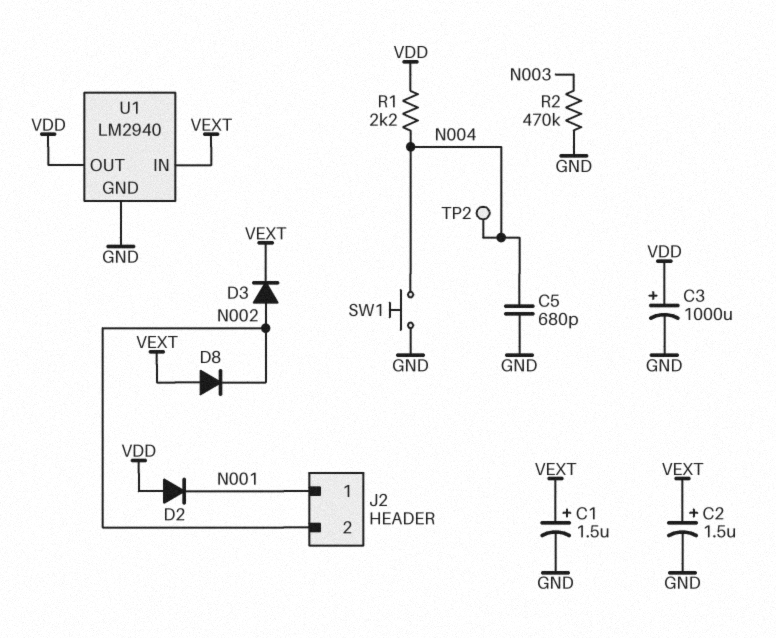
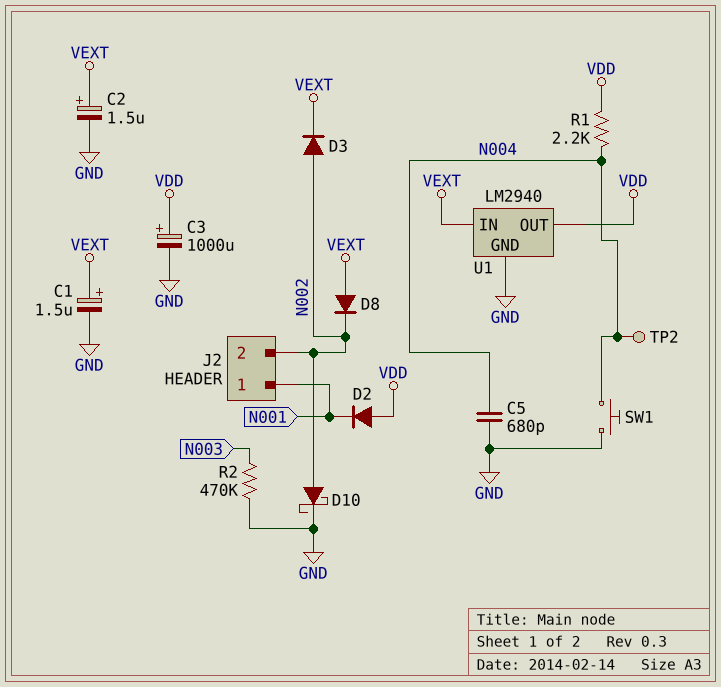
D10: none -> schottky (A N002, K GND)

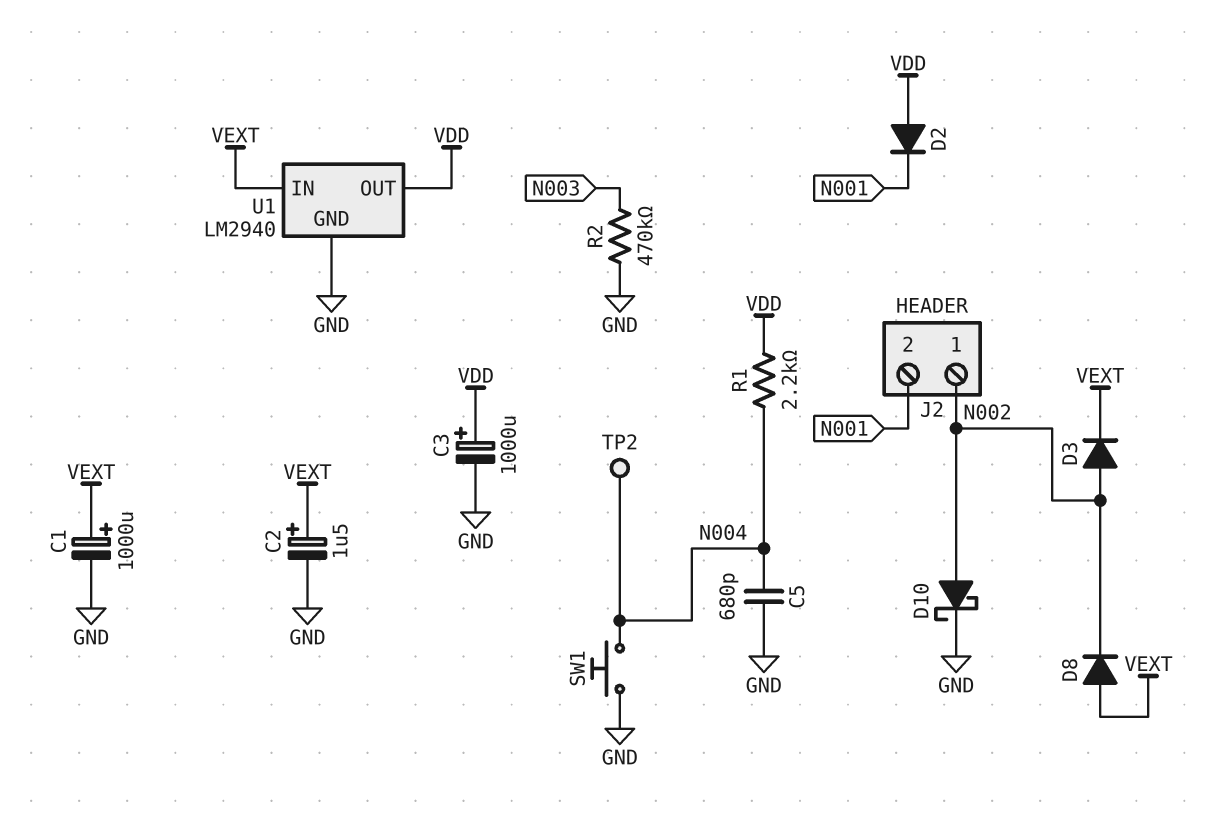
C1: 1.5uF (plus VEXT, minus GND) -> 1000uF (plus VEXT, minus GND)
J2 pin 1: N001 -> N002
J2 pin 2: N002 -> N001

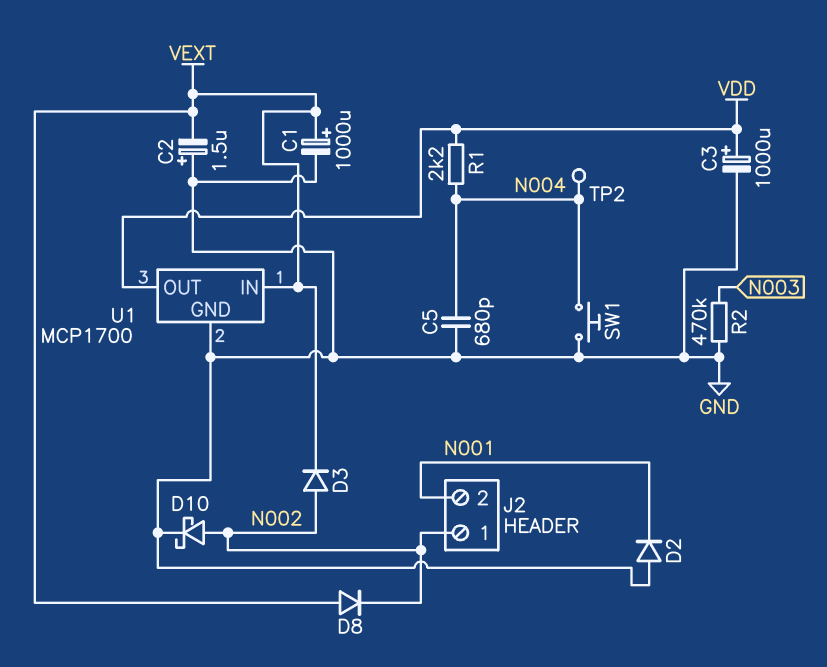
C2: 1.5uF (plus VEXT, minus GND) -> 1.5uF (plus GND, minus VEXT)
D2: diode (A VDD, K N001) -> diode (A GND, K N001)
U1: LM2940 -> MCP1700

